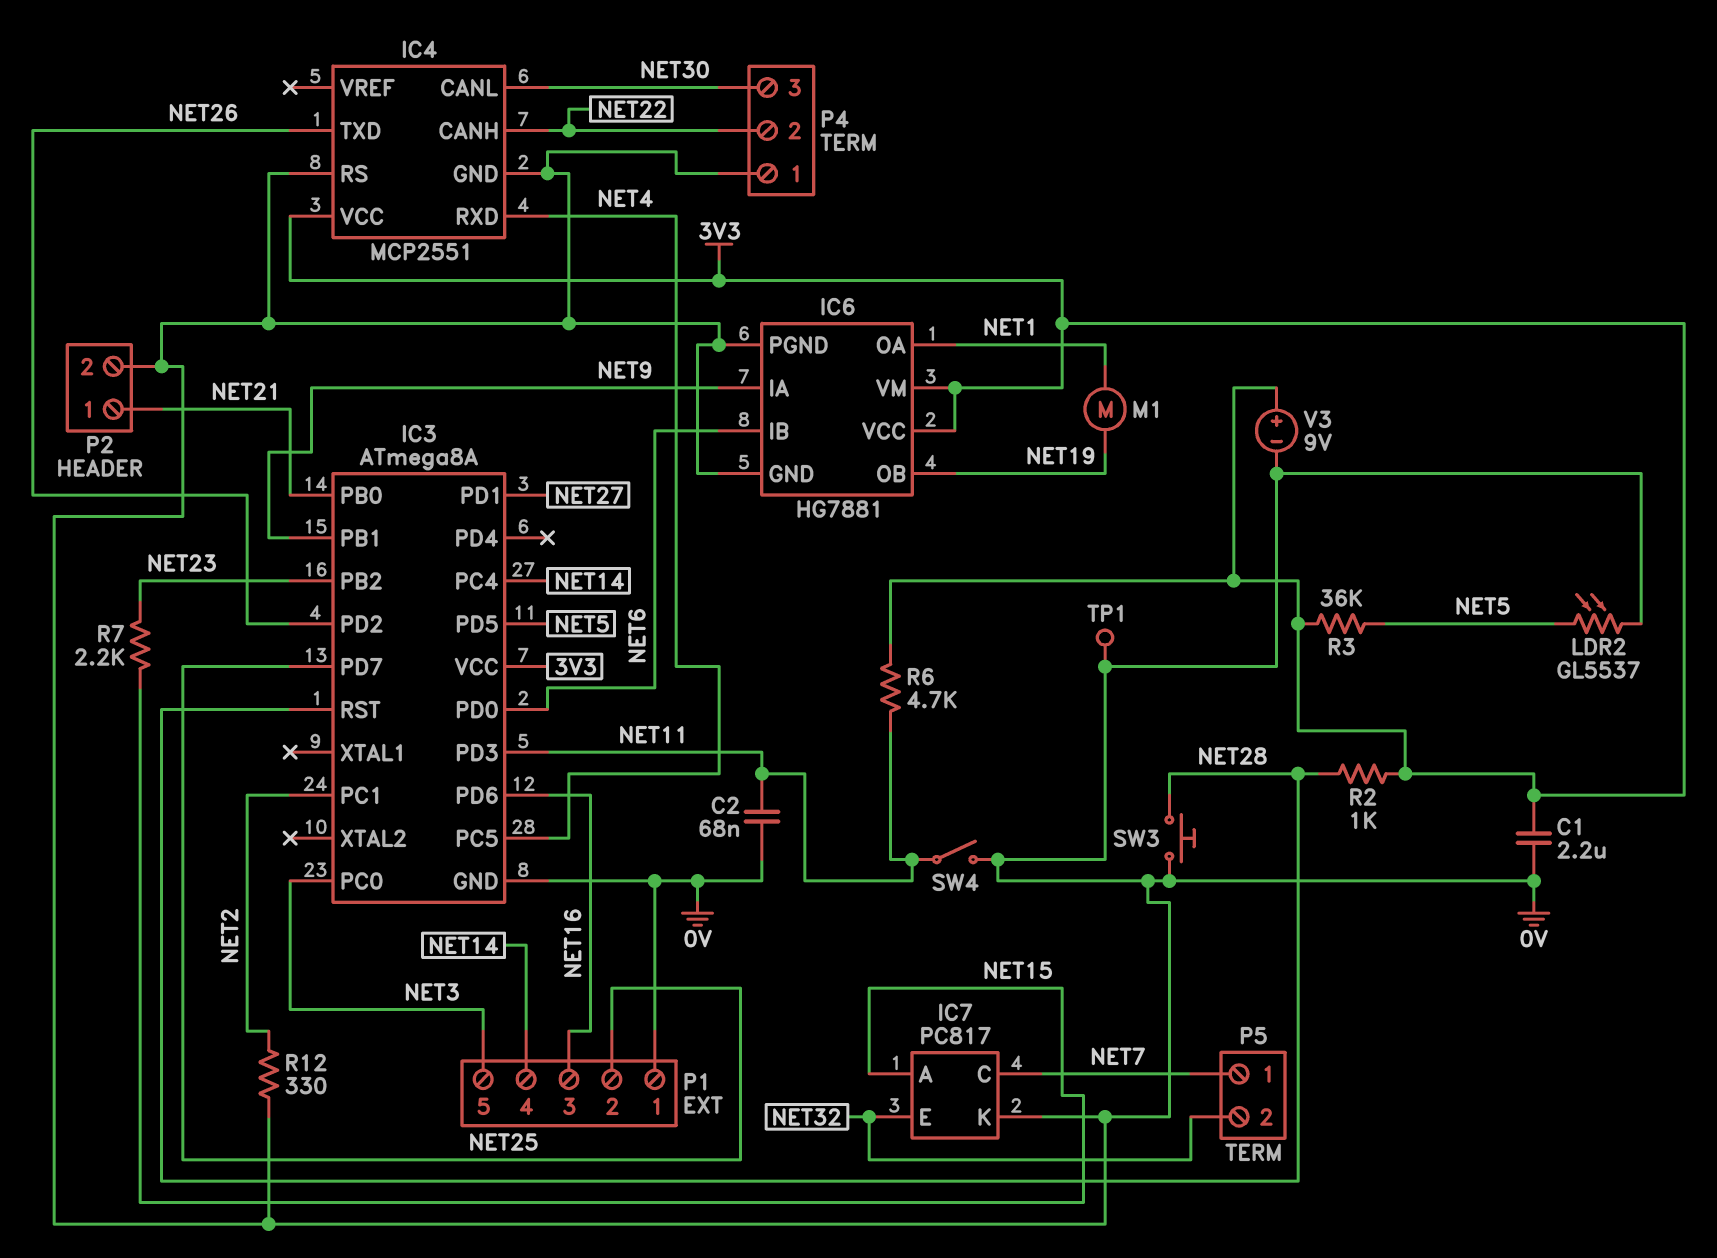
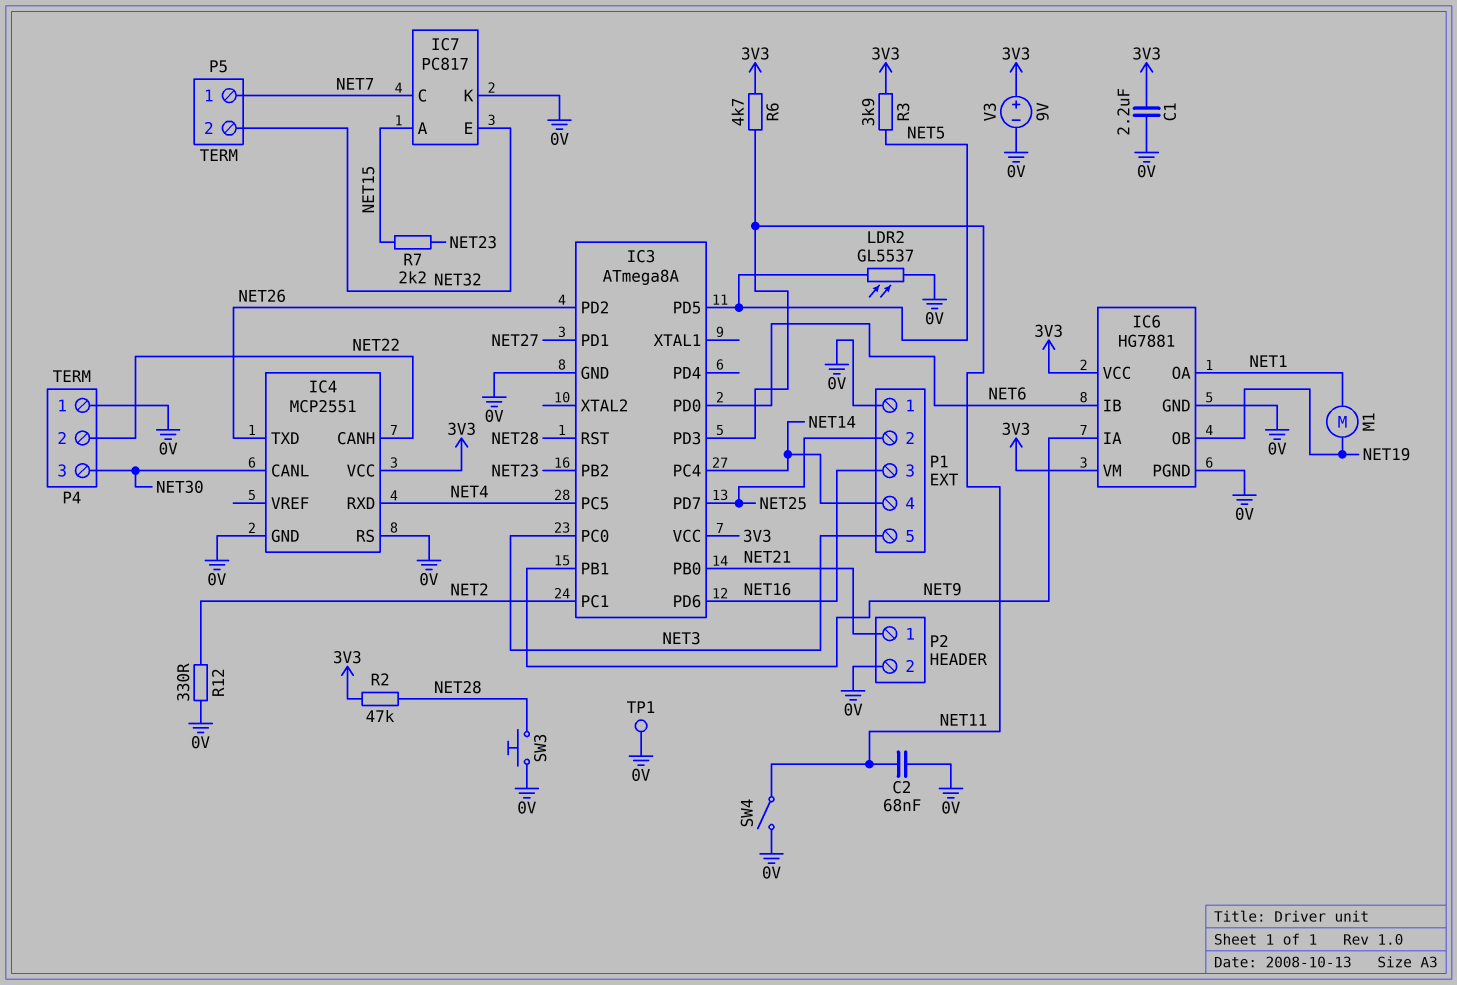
R2: 1k (3V3, NET28) -> 47k (3V3, NET28)
R3: 36k (3V3, NET5) -> 3.9k (3V3, NET5)

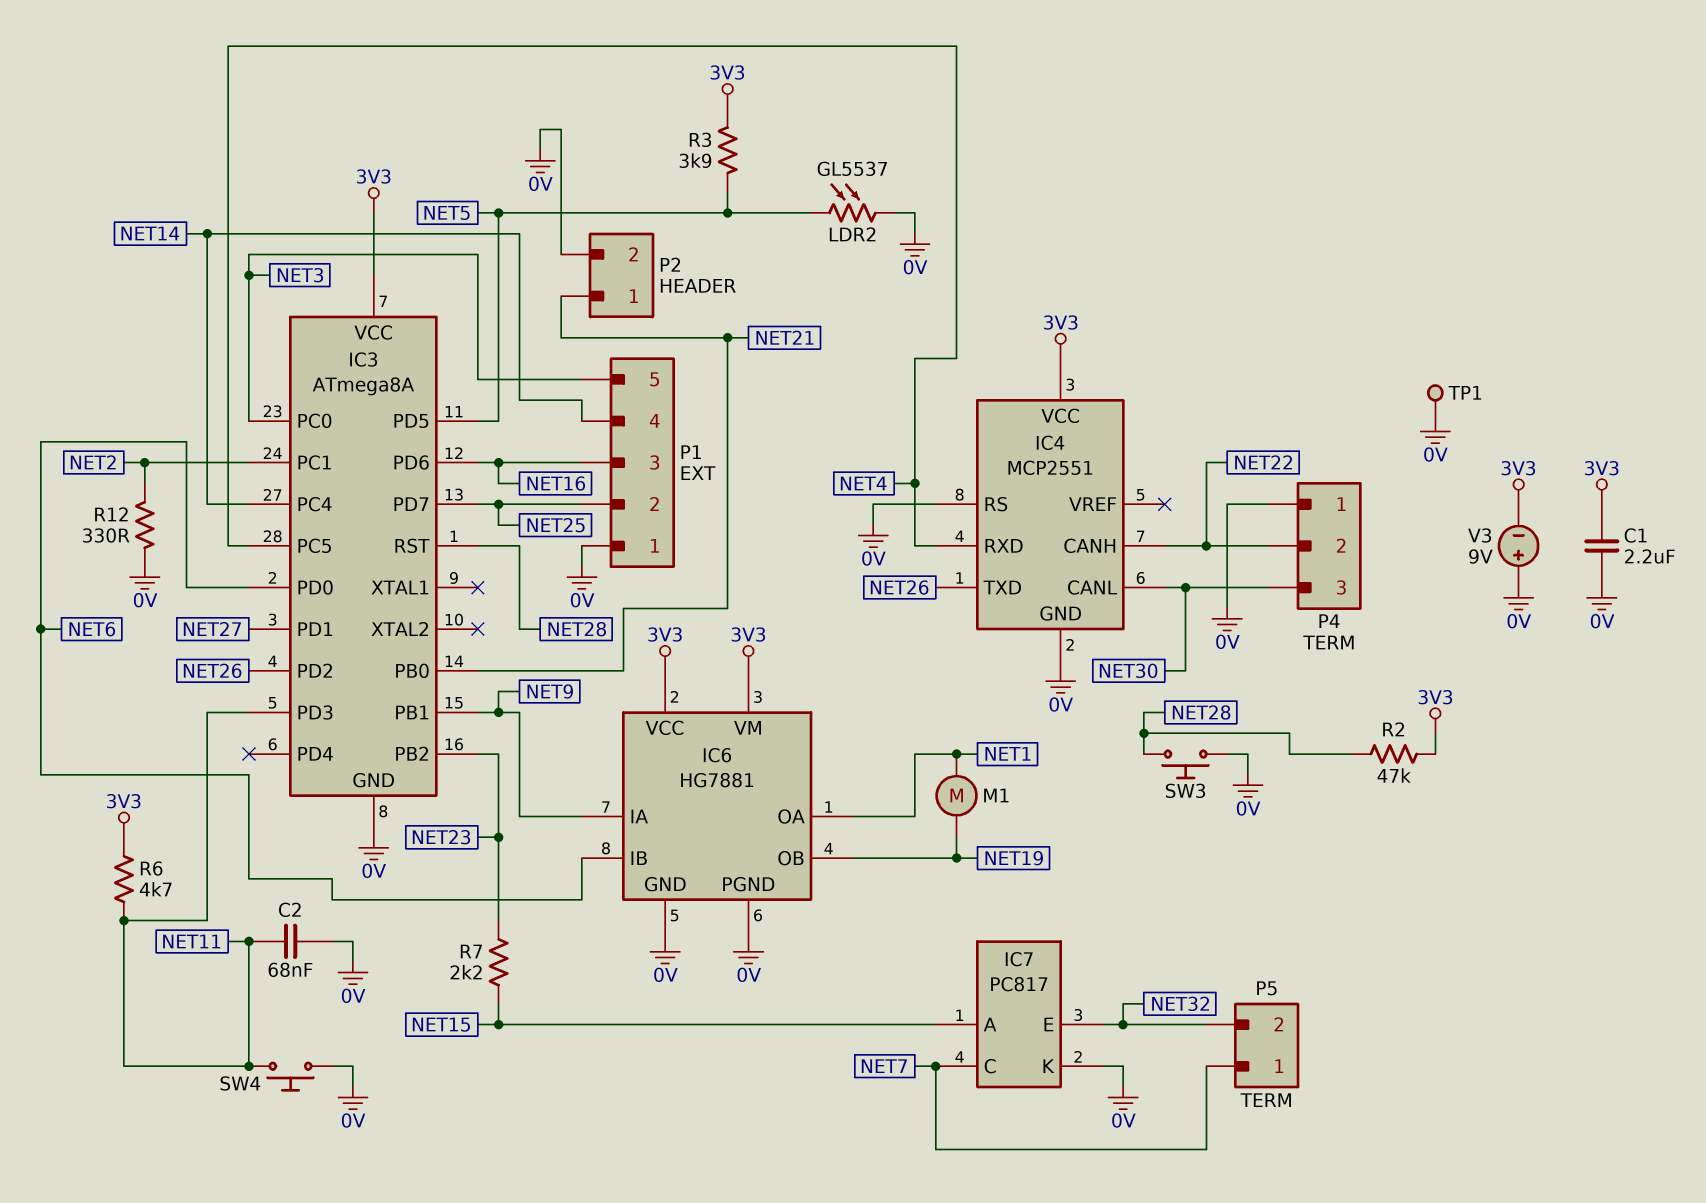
SW4: switch (0V, NET11) -> button (0V, NET11)
V3: 9V (plus 3V3, minus 0V) -> 9V (plus 0V, minus 3V3)

